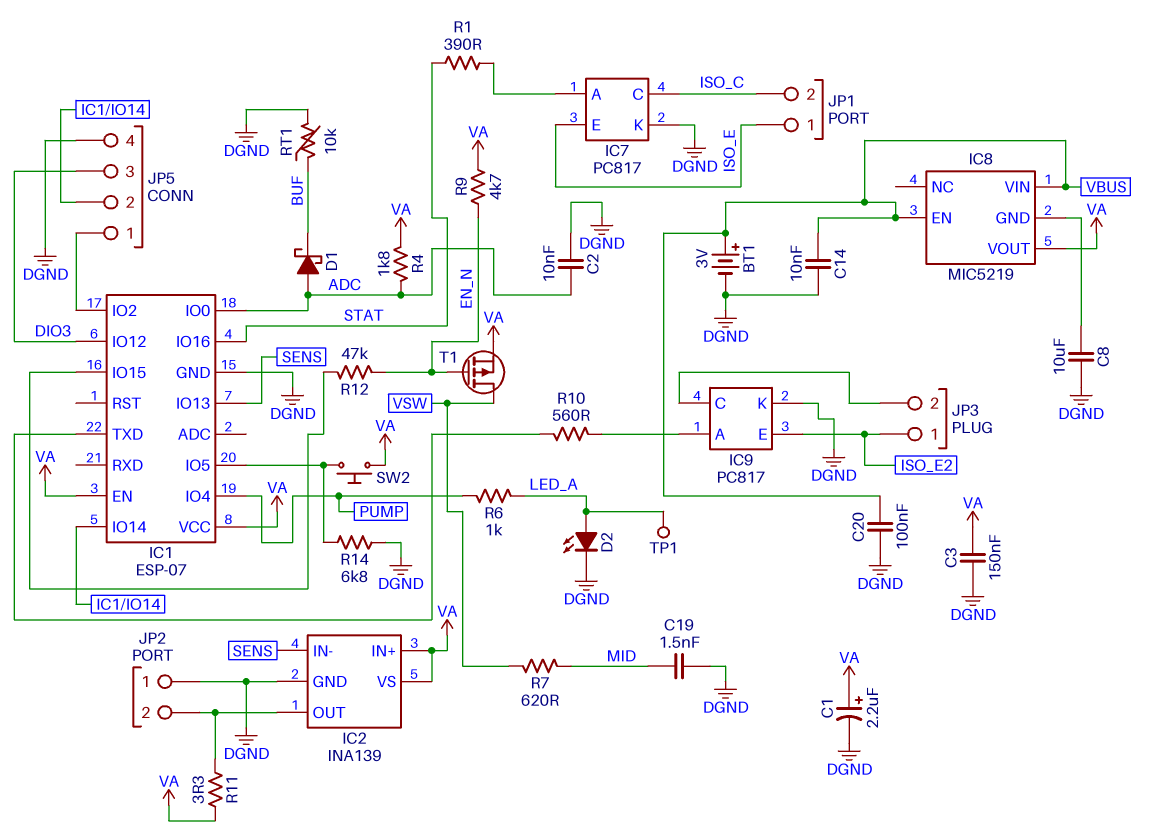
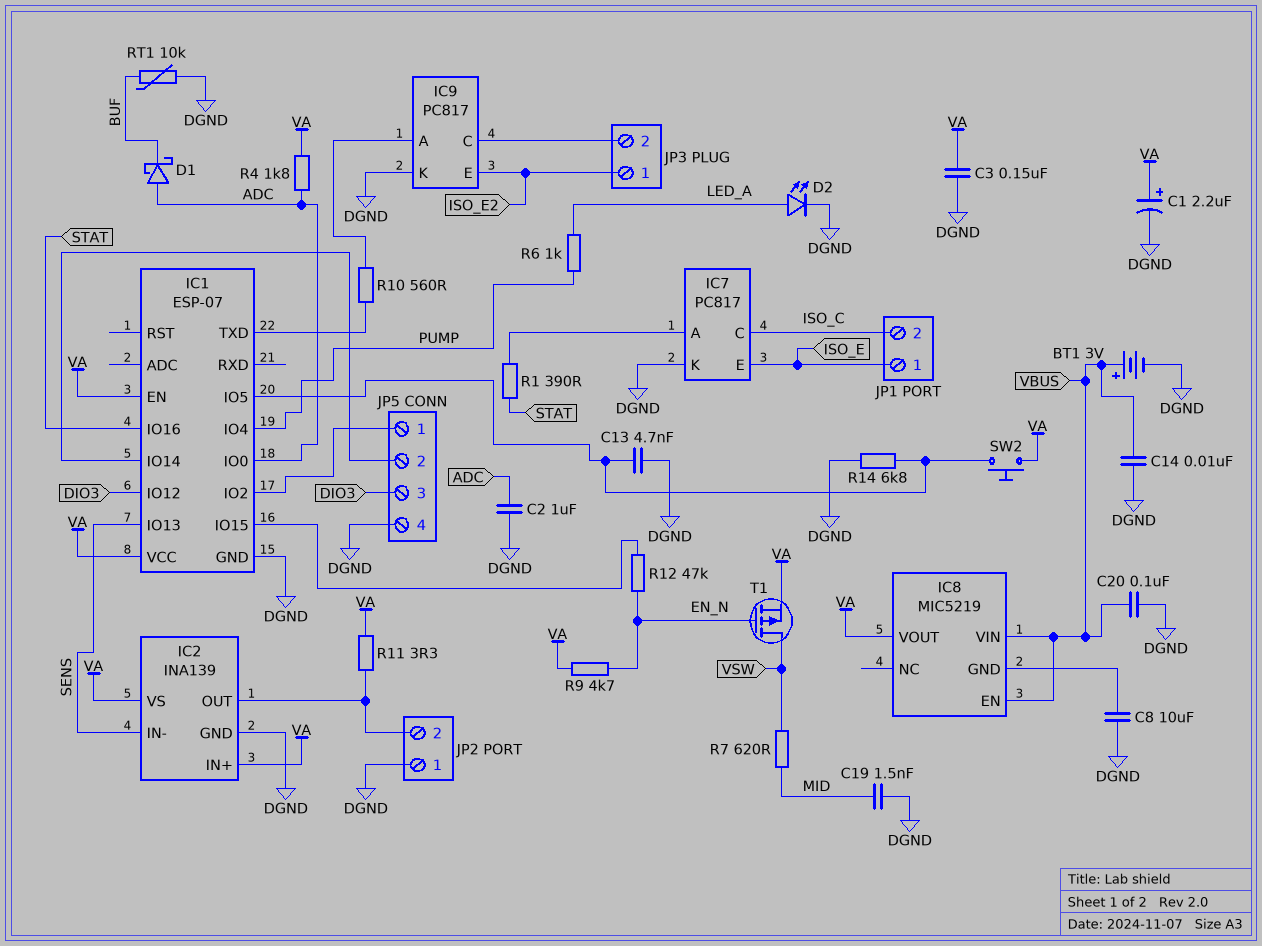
C2: 10nF (ADC, DGND) -> 1uF (ADC, DGND)
C13: none -> 4.7nF (DGND, IC1/IO5)
TP1: test point (LED_A) -> none

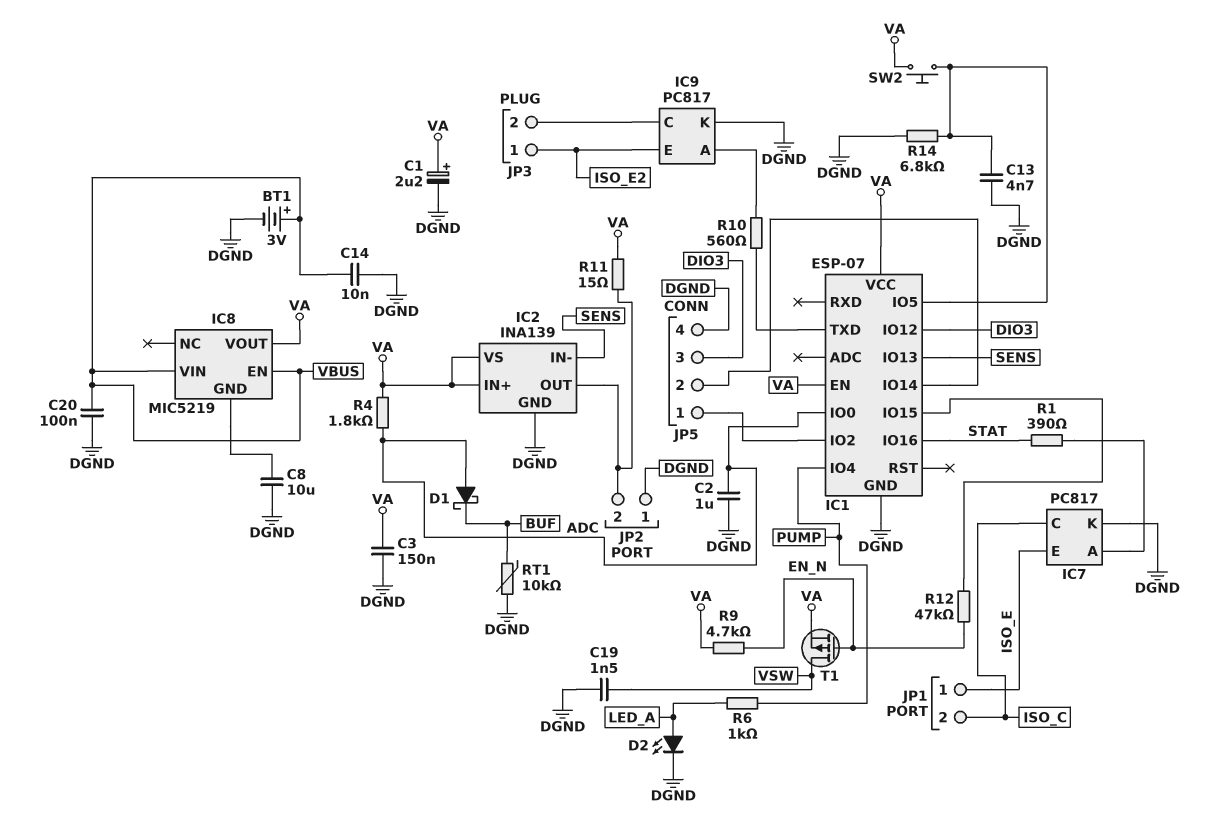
C19: 1.5nF (DGND, MID) -> 1.5nF (DGND, VSW)
R7: 620 (MID, VSW) -> none
R11: 3.3 (IC2/OUT, VA) -> 15 (IC2/OUT, VA)

